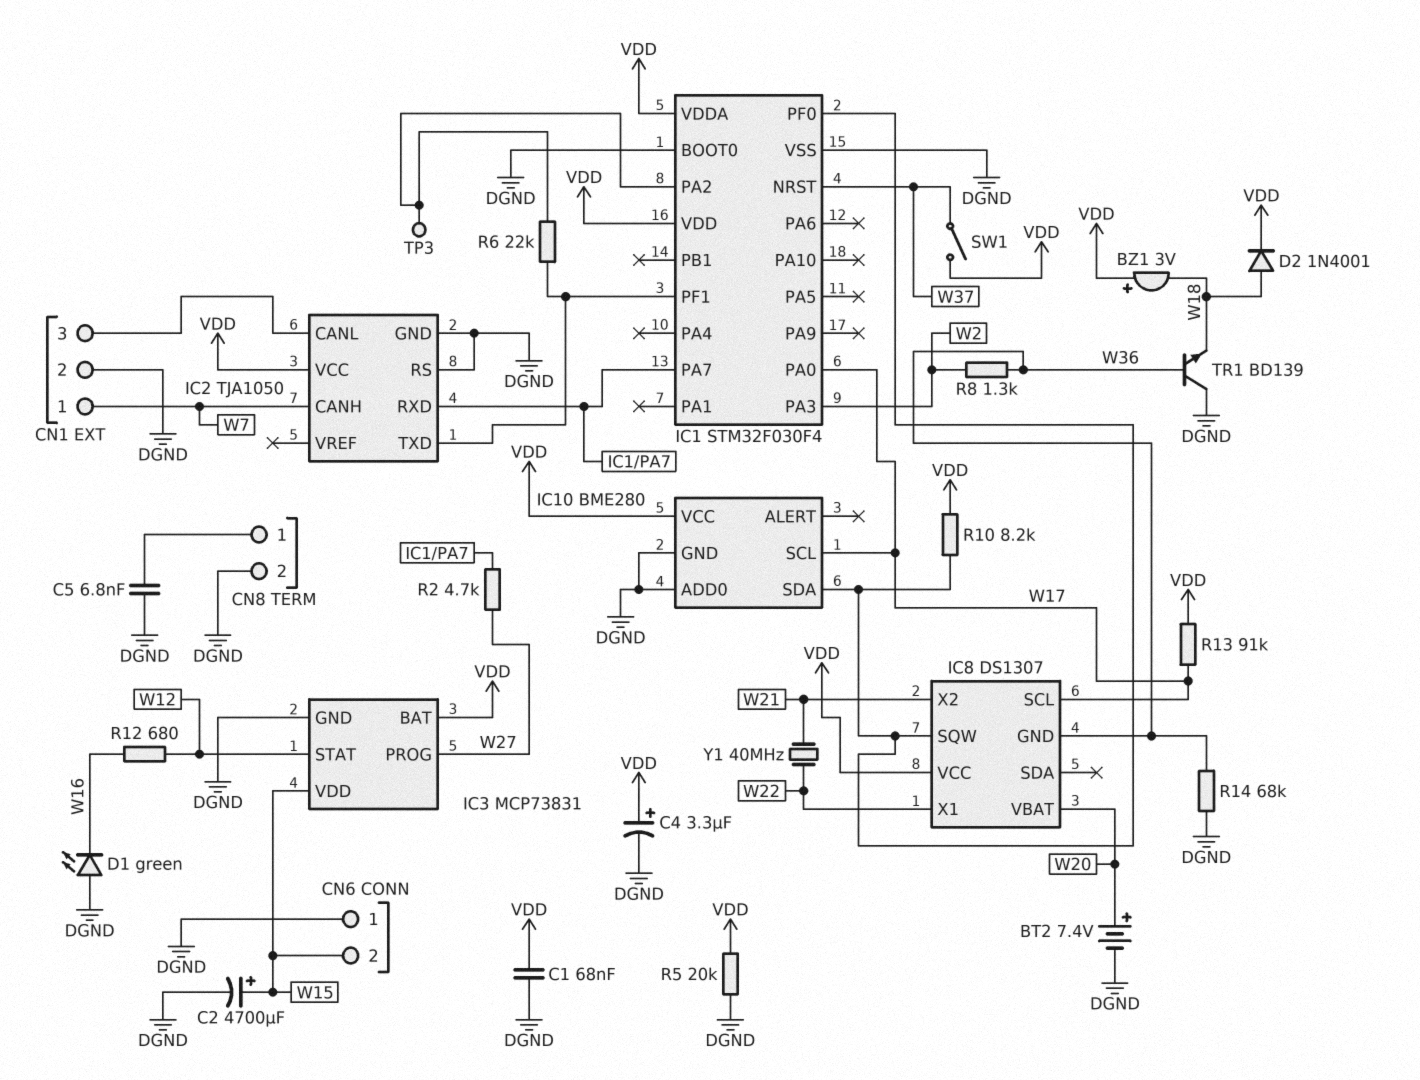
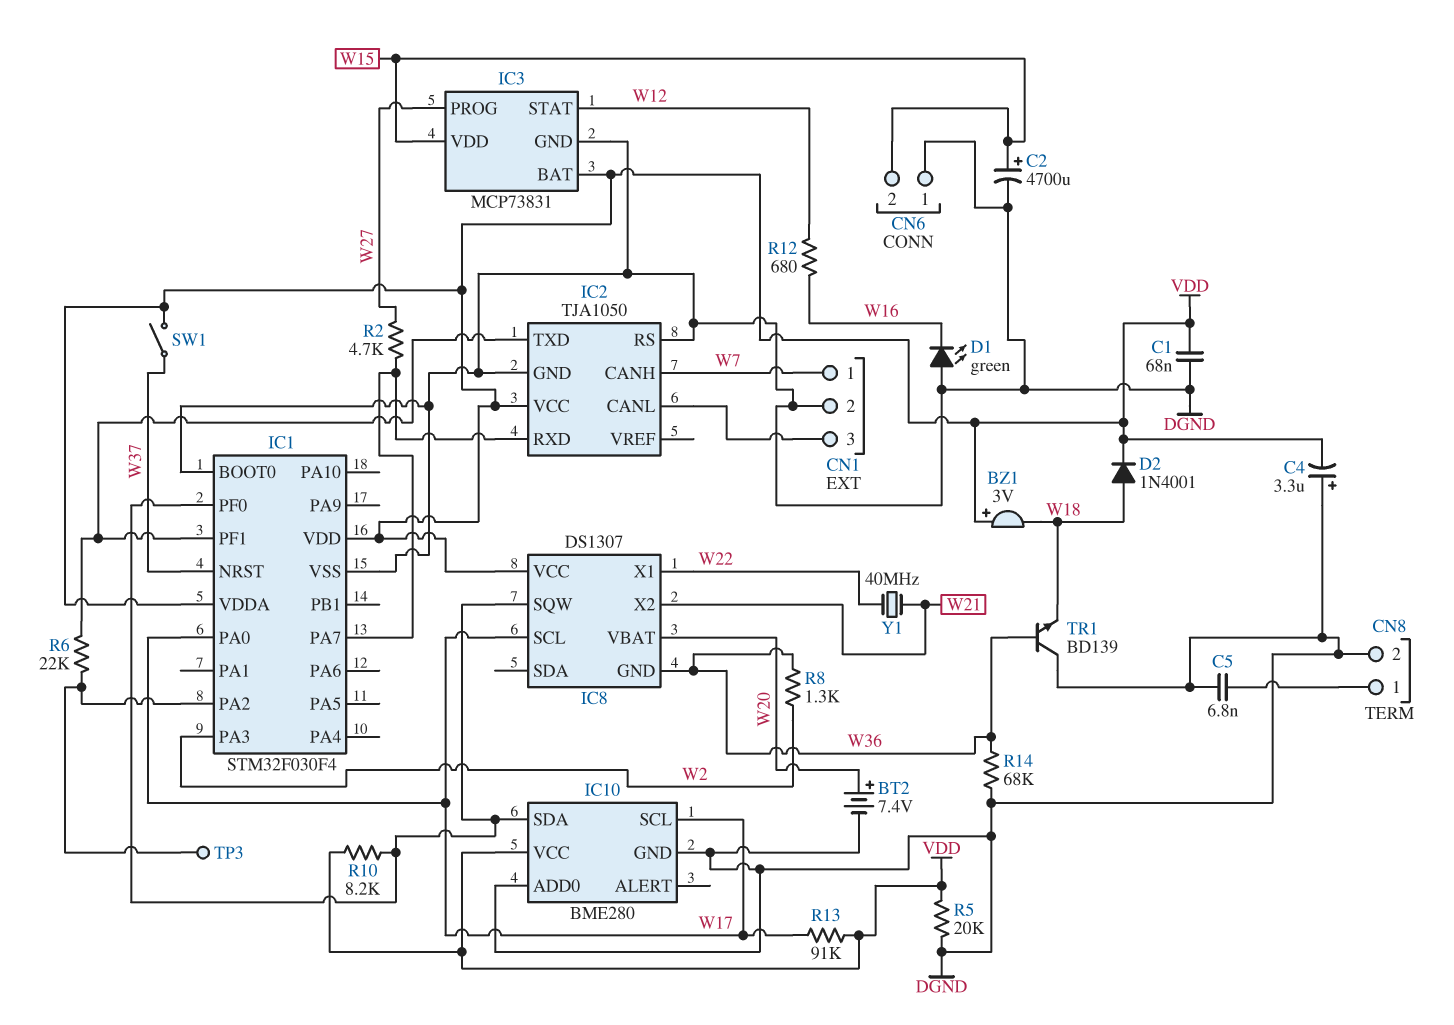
C4: 3.3uF (plus VDD, minus DGND) -> 3.3uF (plus DGND, minus VDD)

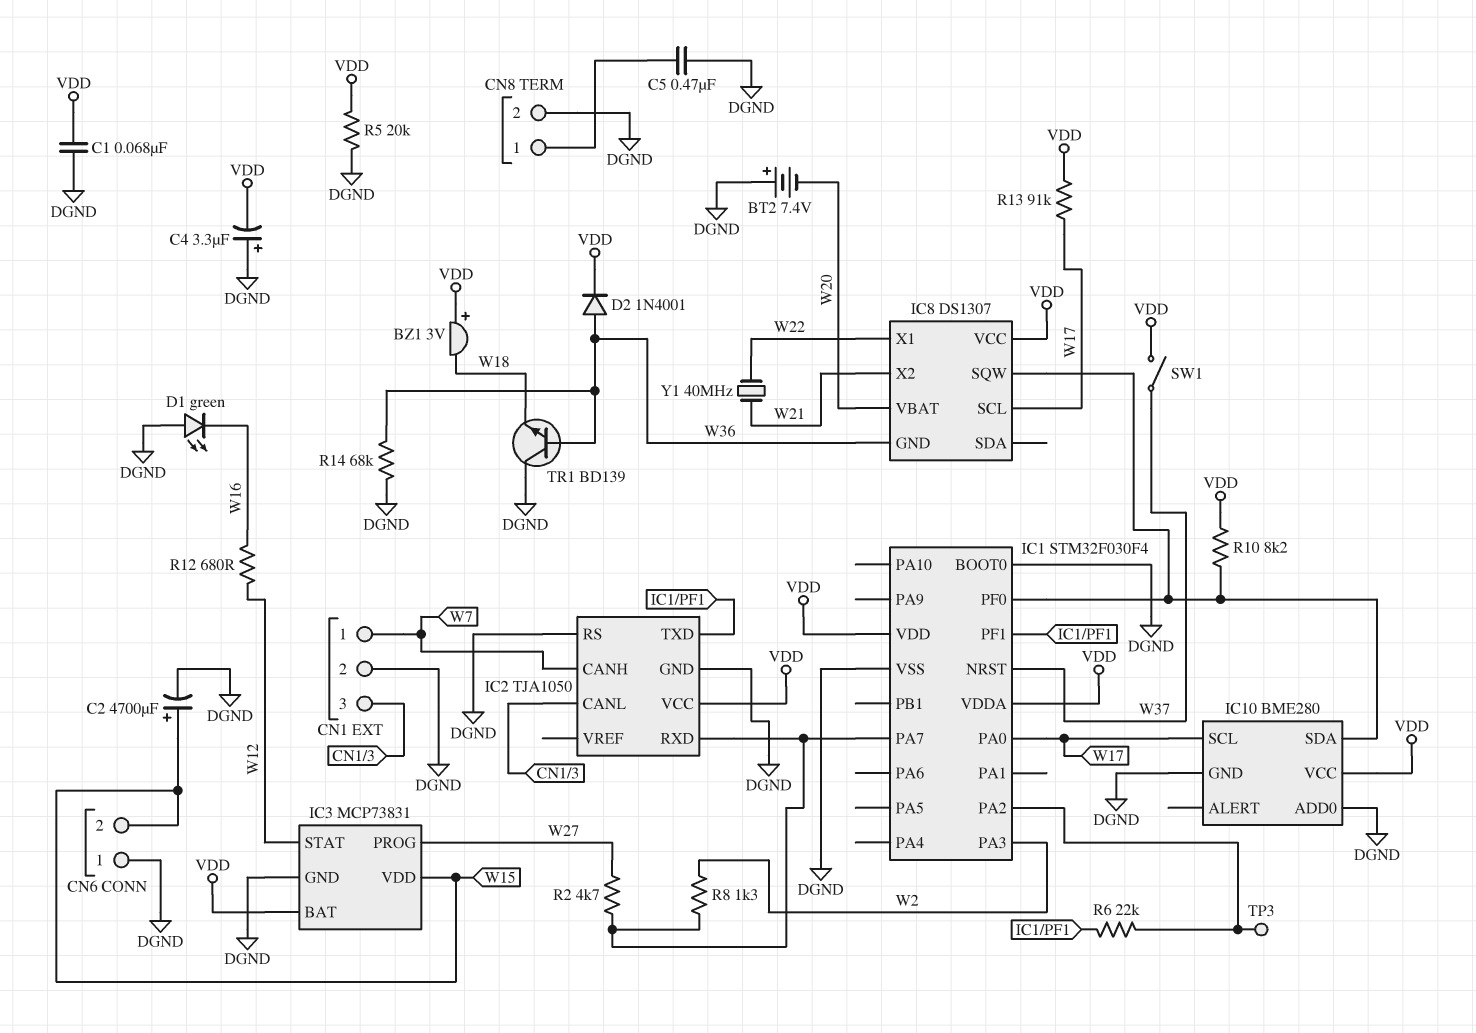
BT2: 7.4V (plus W20, minus DGND) -> 7.4V (plus DGND, minus W20)
C5: 6.8nF (CN8/1, DGND) -> 470nF (CN8/1, DGND)
D2: diode 1N4001 (A W18, K VDD) -> diode 1N4001 (A W36, K VDD)
R8: 1.3k (W2, W36) -> 1.3k (IC1/PA7, W2)

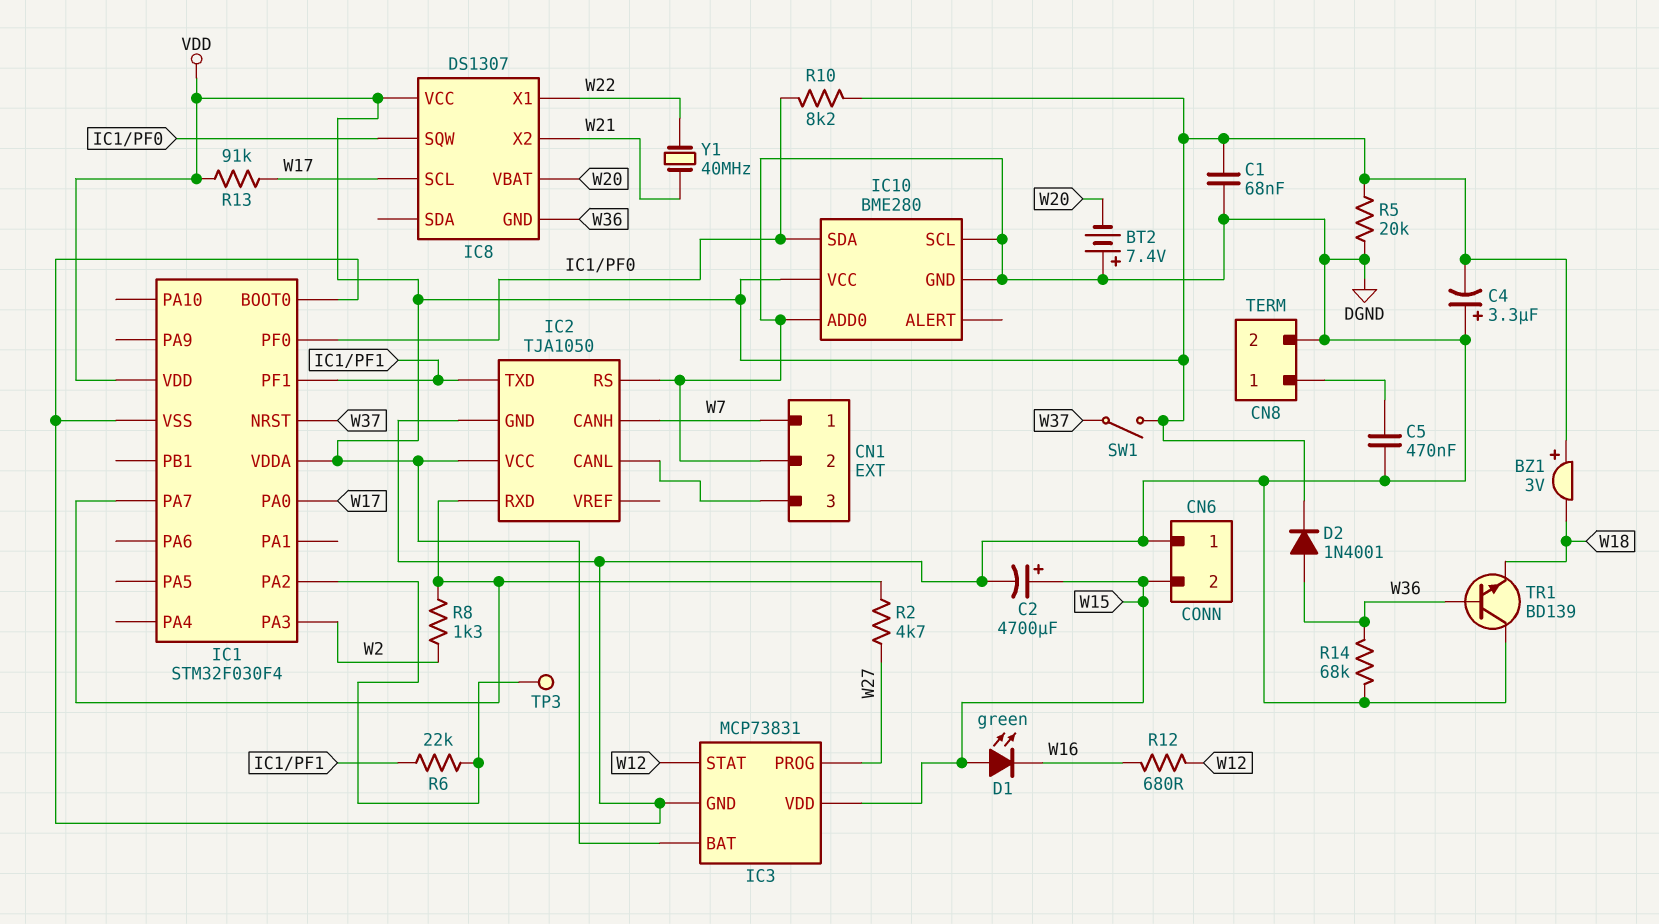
D1: LED green (A DGND, K W16) -> LED green (A W15, K W16)
IC10 pin SCL: W17 -> DGND

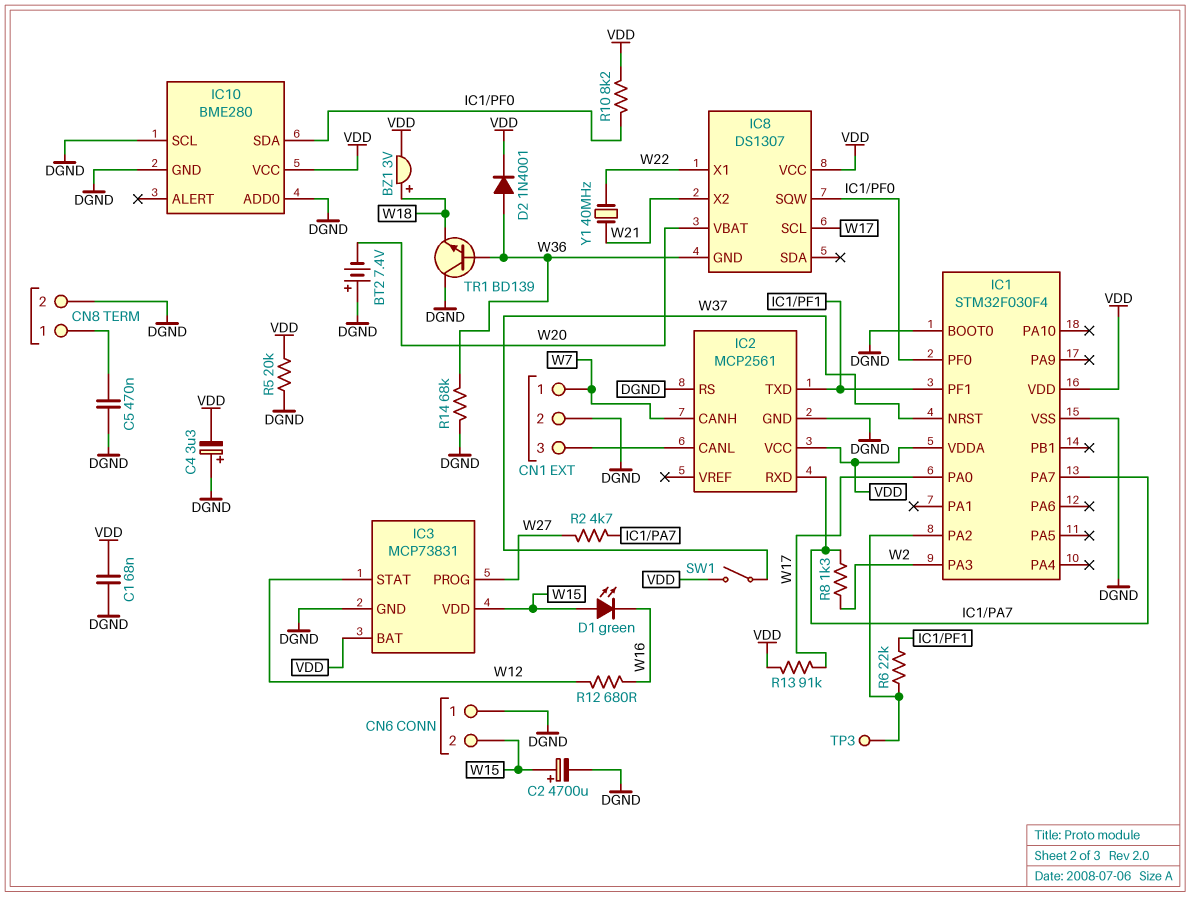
BZ1: buzzer 3V (plus VDD, minus W18) -> buzzer 3V (plus W18, minus VDD)
IC2: TJA1050 -> MCP2561

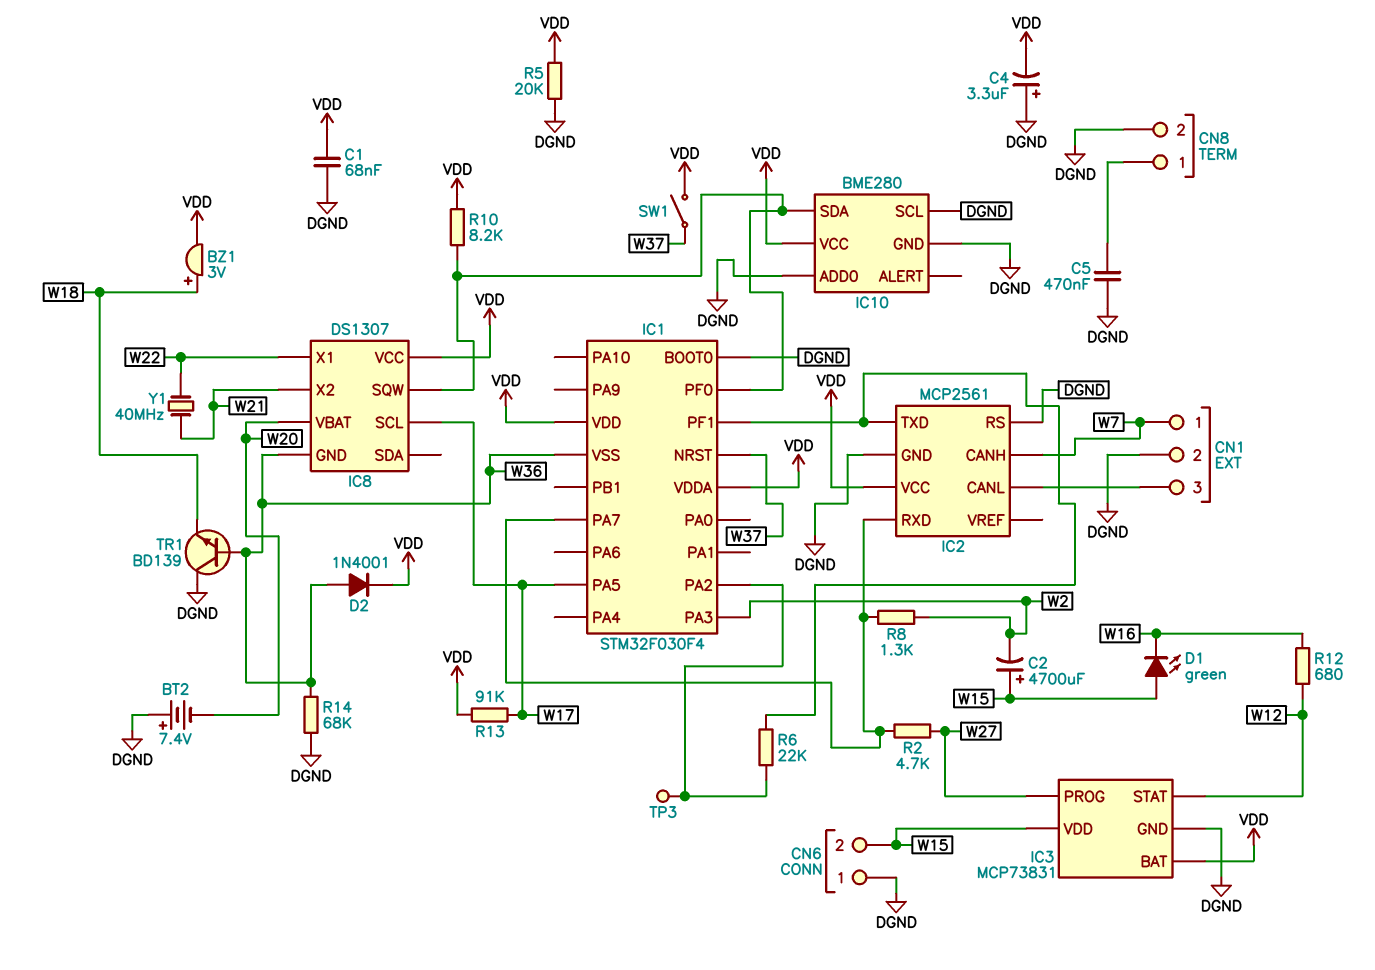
C2: 4700uF (plus W15, minus DGND) -> 4700uF (plus W15, minus W2)
IC1 pin PA0: W17 -> none
IC1 pin PA5: none -> W17
IC1 pin VSS: DGND -> W36

